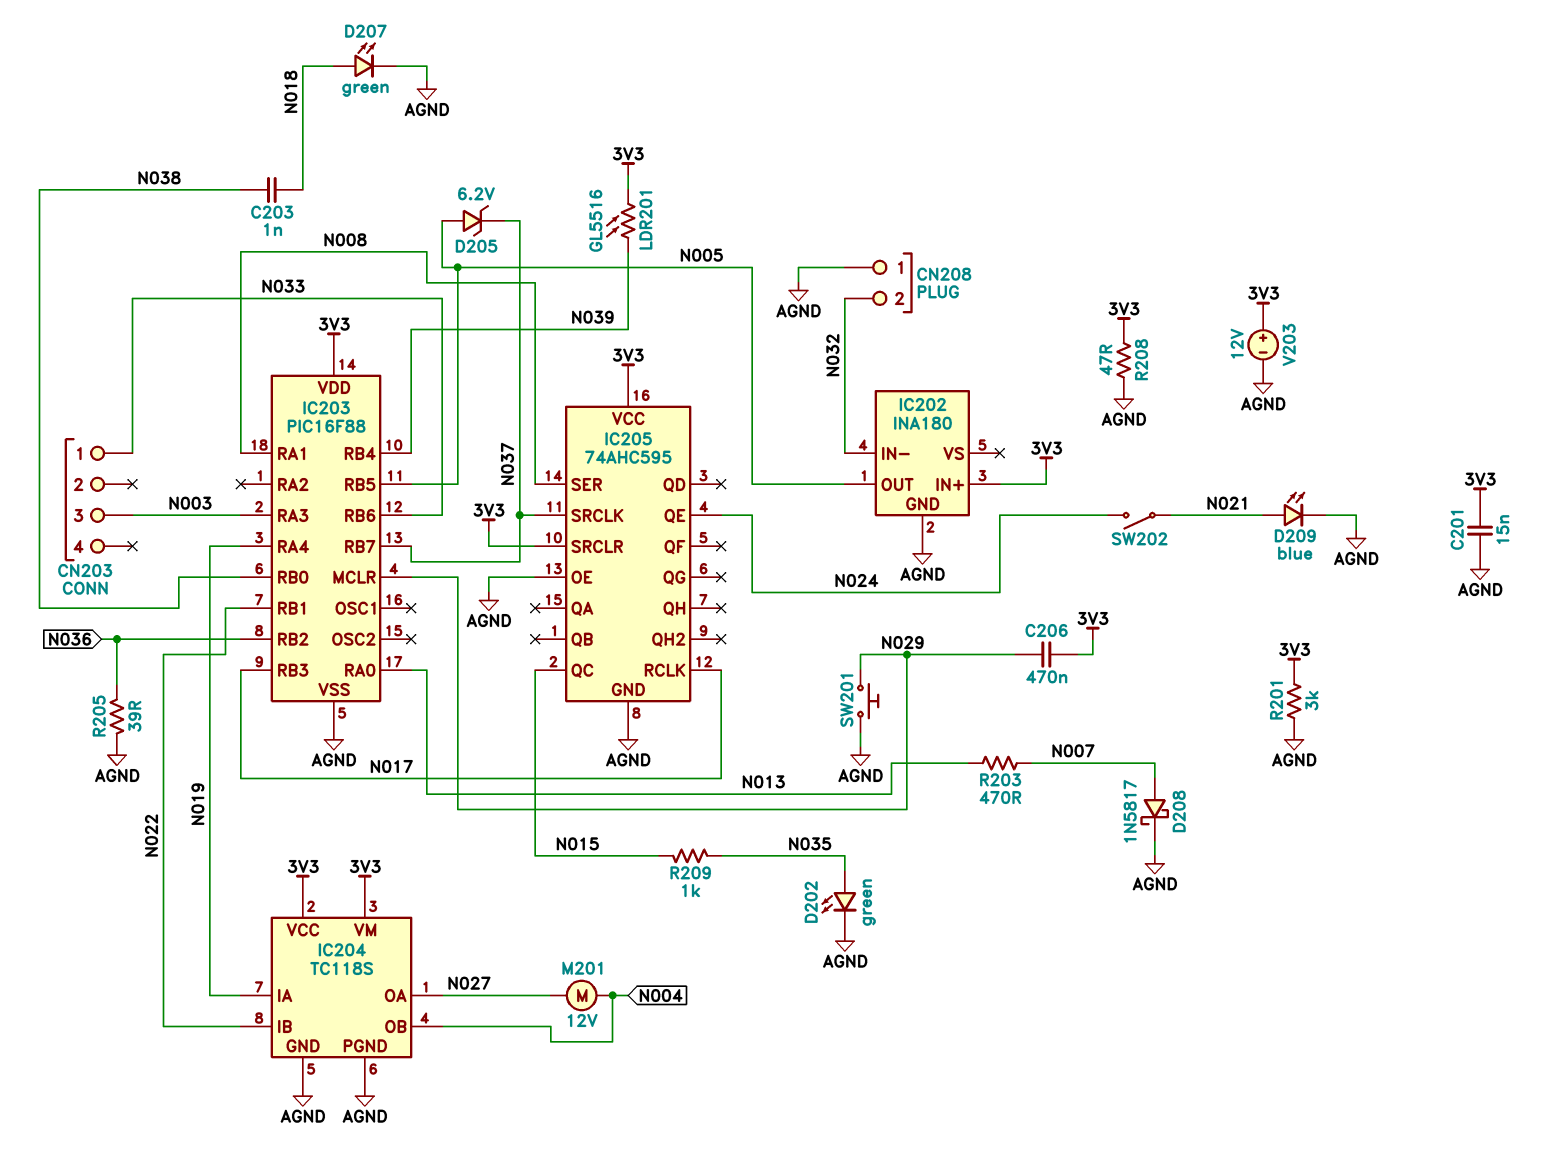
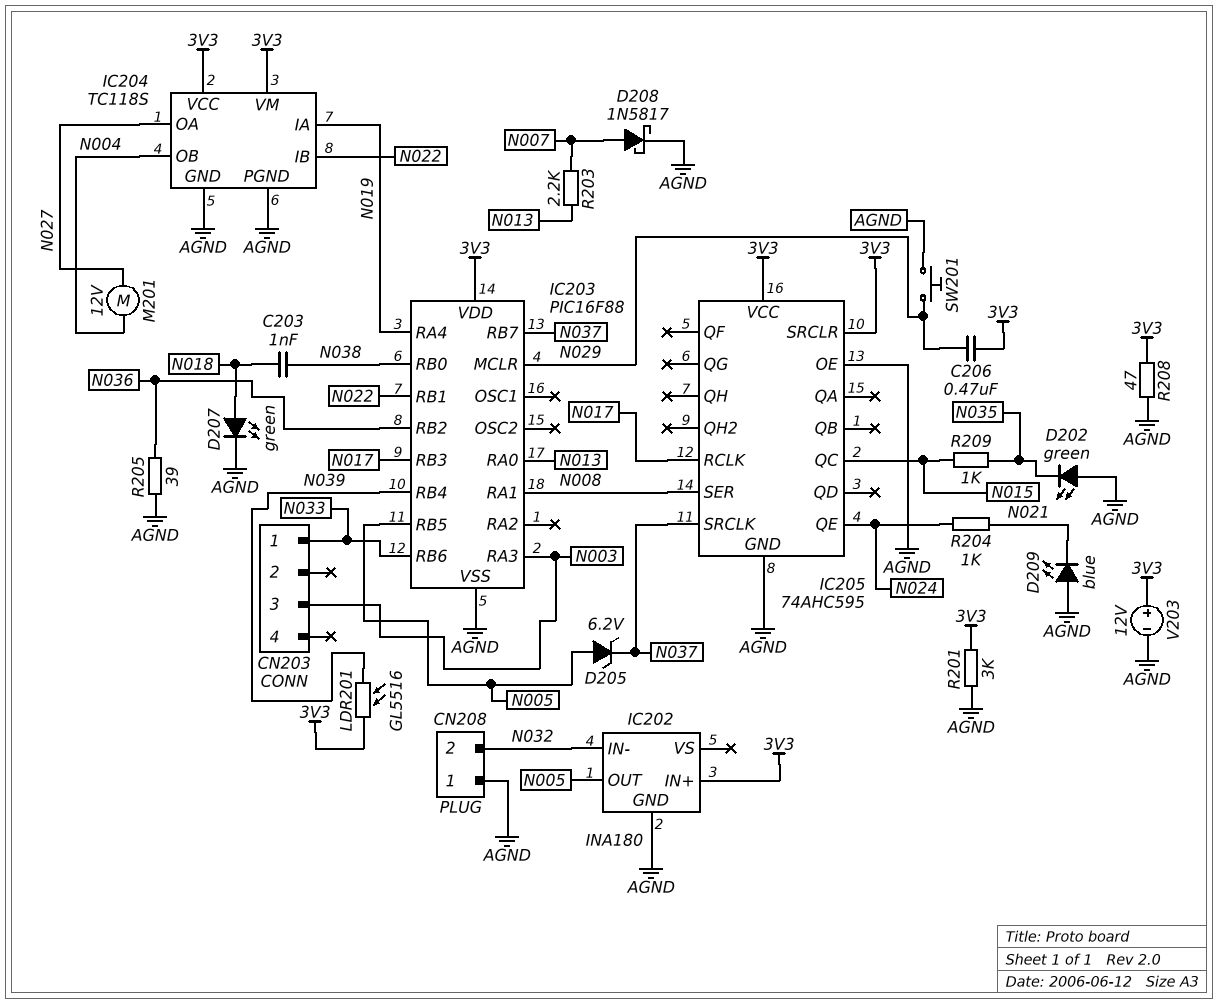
C201: 15nF (3V3, AGND) -> none
D202: LED green (A N035, K AGND) -> LED green (A AGND, K N035)
D209: LED blue (A N021, K AGND) -> LED blue (A AGND, K N021)
R203: 470 (N007, N013) -> 2.2k (N007, N013)
R204: none -> 1k (N021, N024)
SW202: switch (N021, N024) -> none

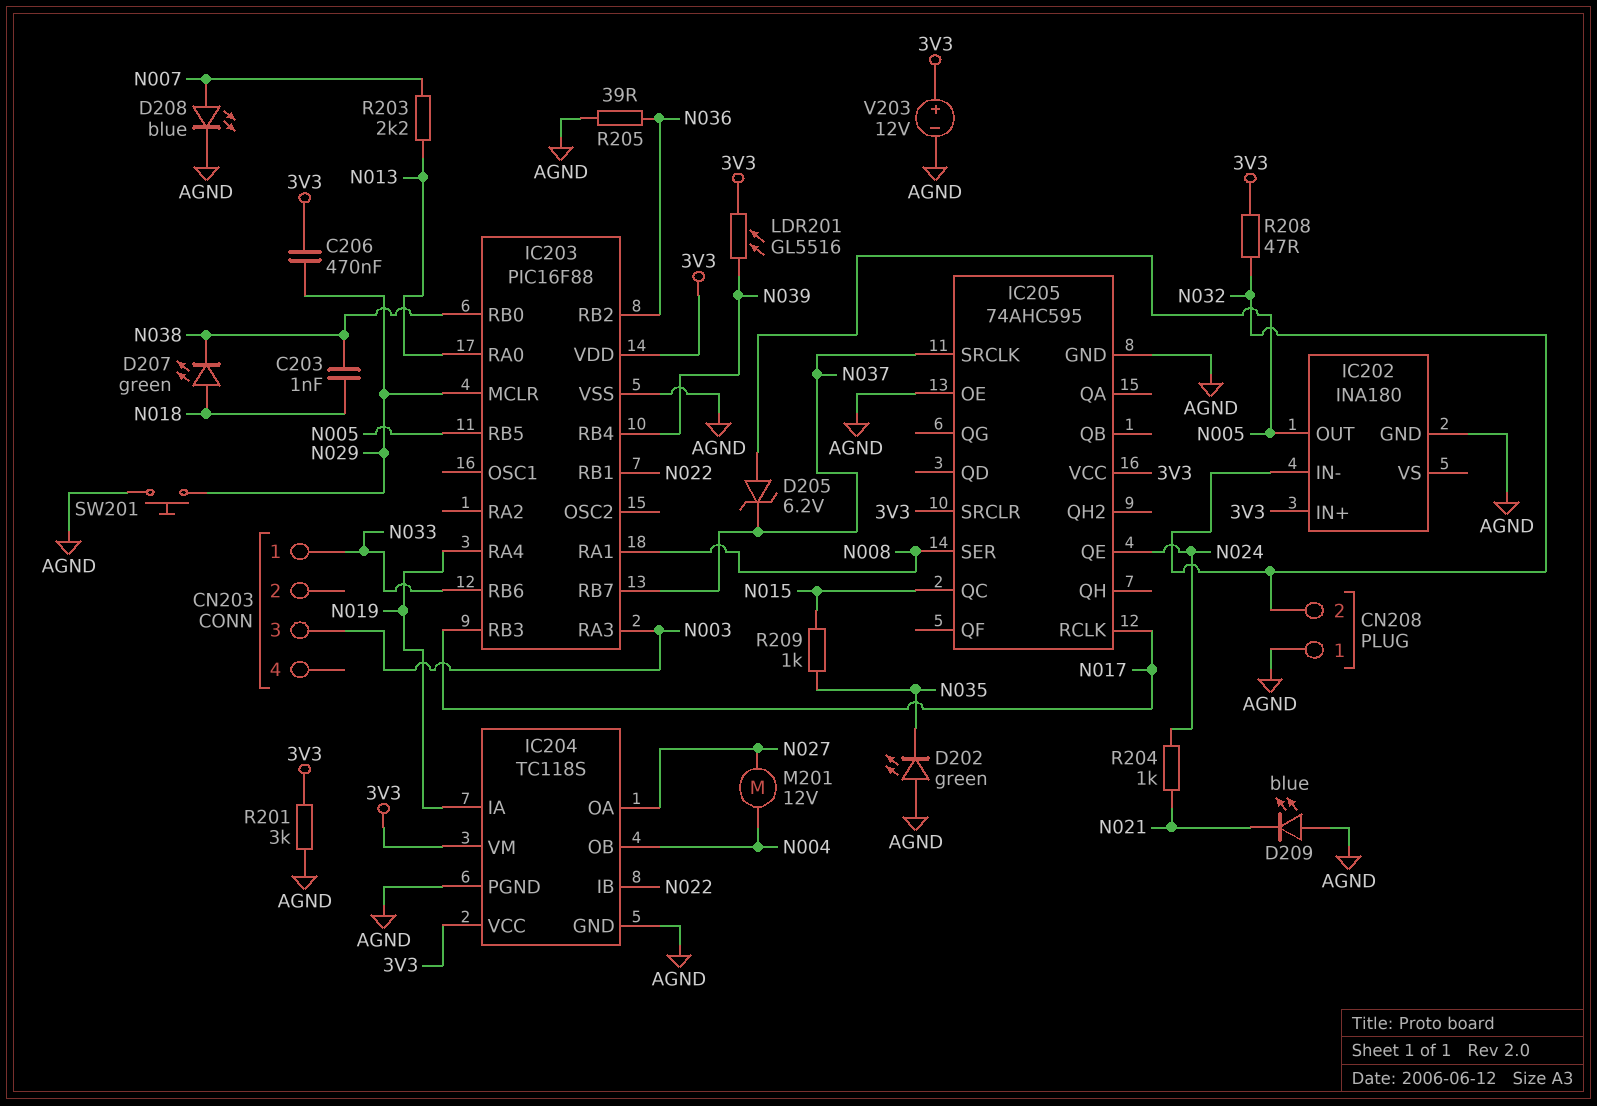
D207: LED green (A N018, K AGND) -> LED green (A N018, K N038)
D208: schottky 1N5817 (A N007, K AGND) -> LED blue (A N007, K AGND)
R208: 47 (3V3, AGND) -> 47 (3V3, N032)

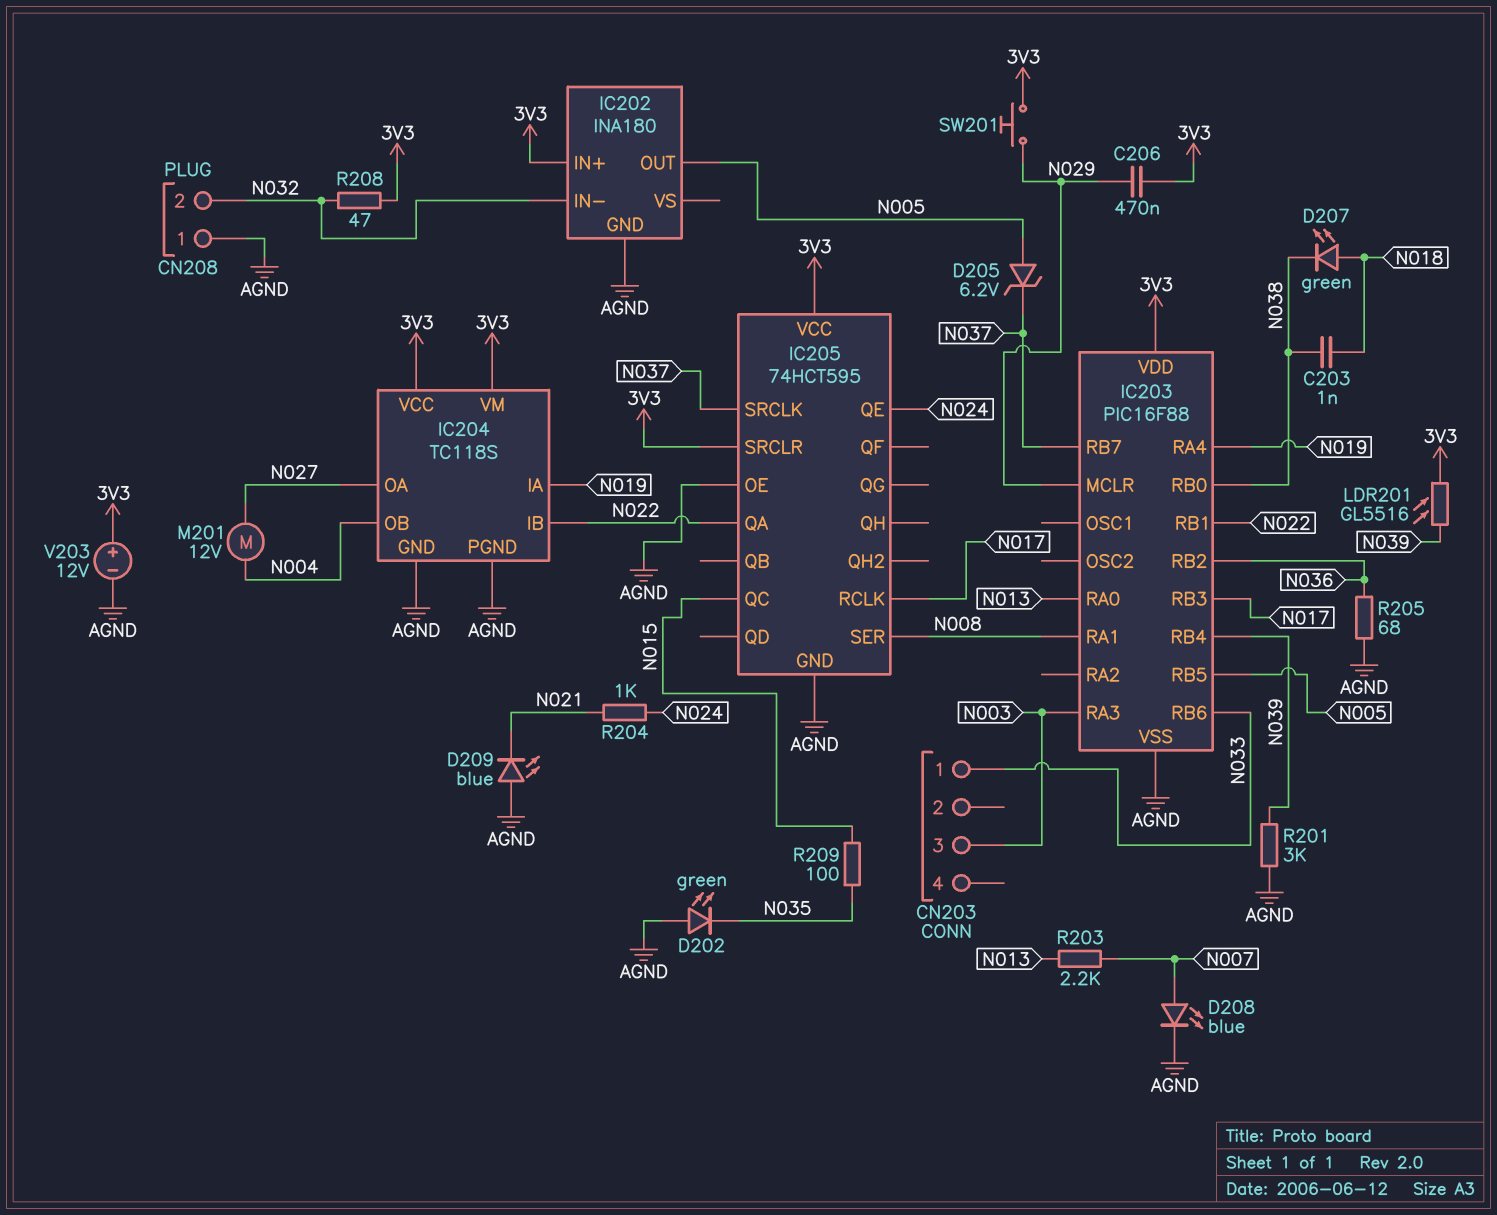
IC205: 74AHC595 -> 74HCT595
IC205 pin QA: none -> N022
R201: 3k (3V3, AGND) -> 3k (AGND, N039)
R205: 39 (AGND, N036) -> 68 (AGND, N036)
R209: 1k (N015, N035) -> 100 (N015, N035)
SW201: button (AGND, N029) -> button (3V3, N029)

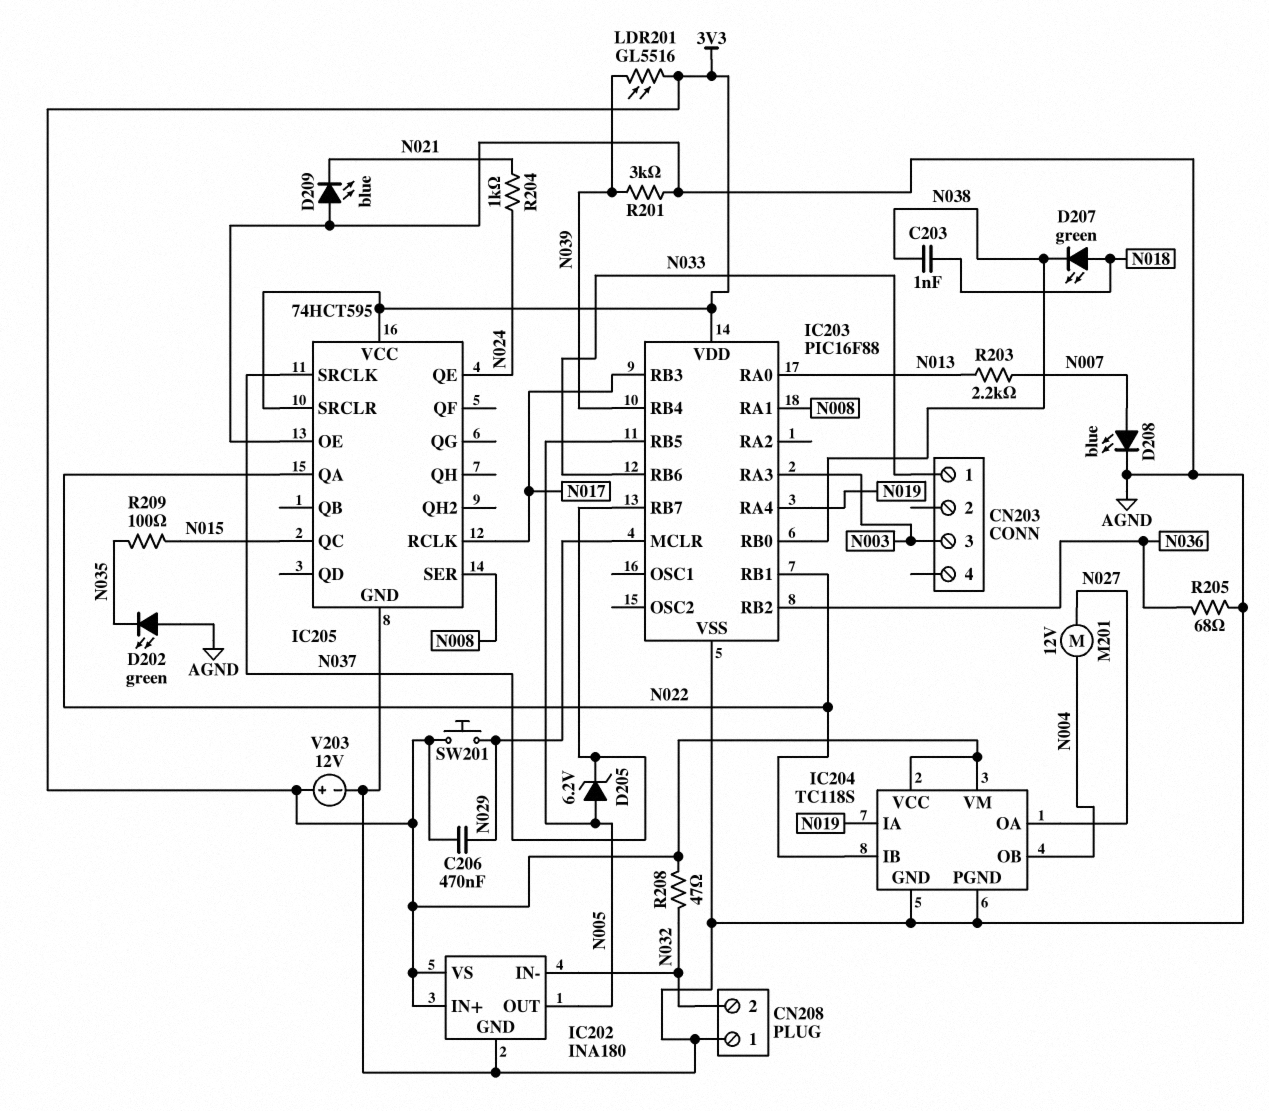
IC202 pin VS: none -> 3V3

